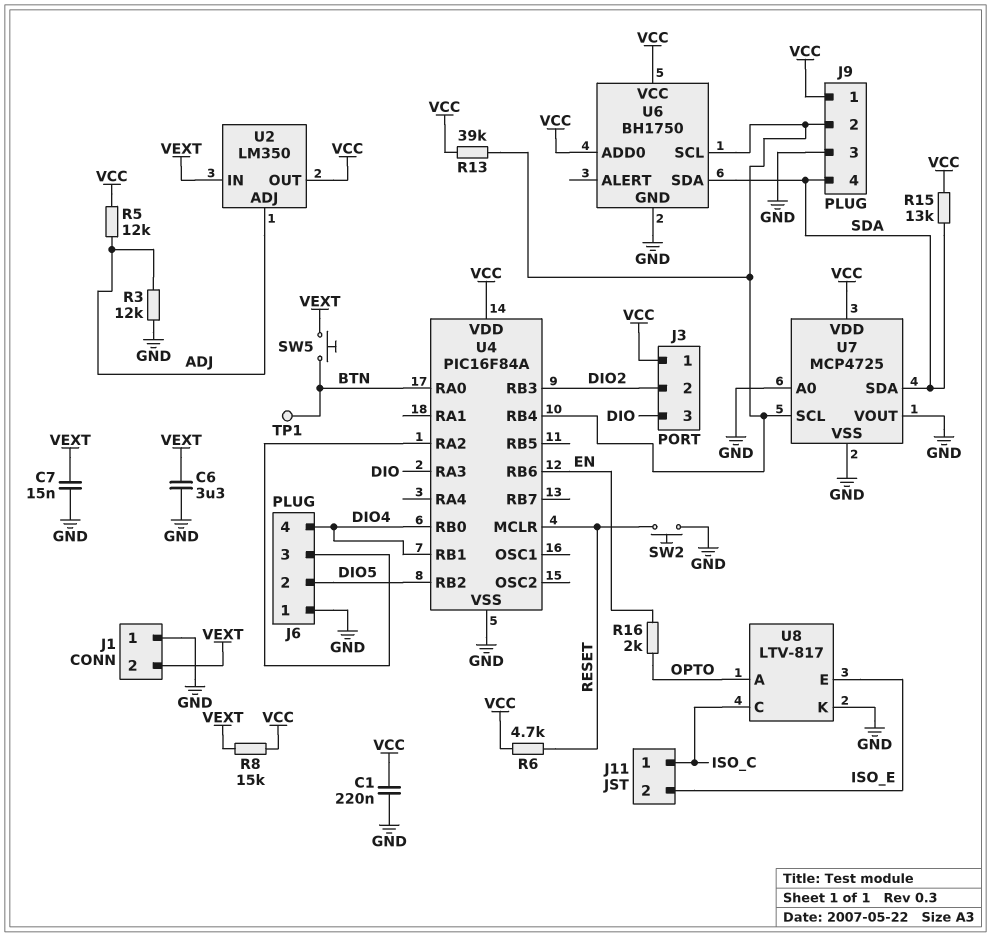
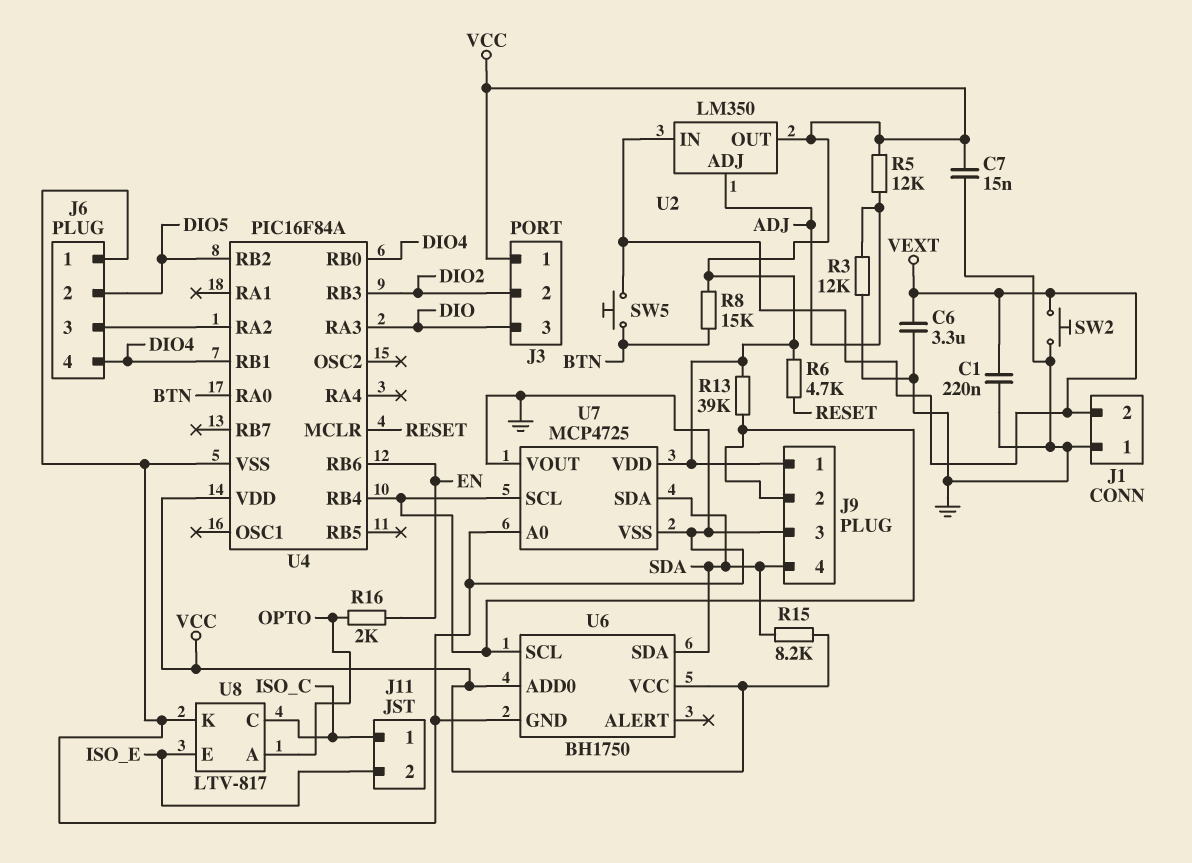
C1: 220nF (GND, VCC) -> 220nF (GND, VEXT)
C7: 15nF (GND, VEXT) -> 15nF (GND, VCC)
R8: 15k (VCC, VEXT) -> 15k (BTN, VCC)
R15: 13k (SDA, VCC) -> 8.2k (SDA, VCC)
SW2: button (GND, RESET) -> button (GND, VEXT)
TP1: test point (BTN) -> none

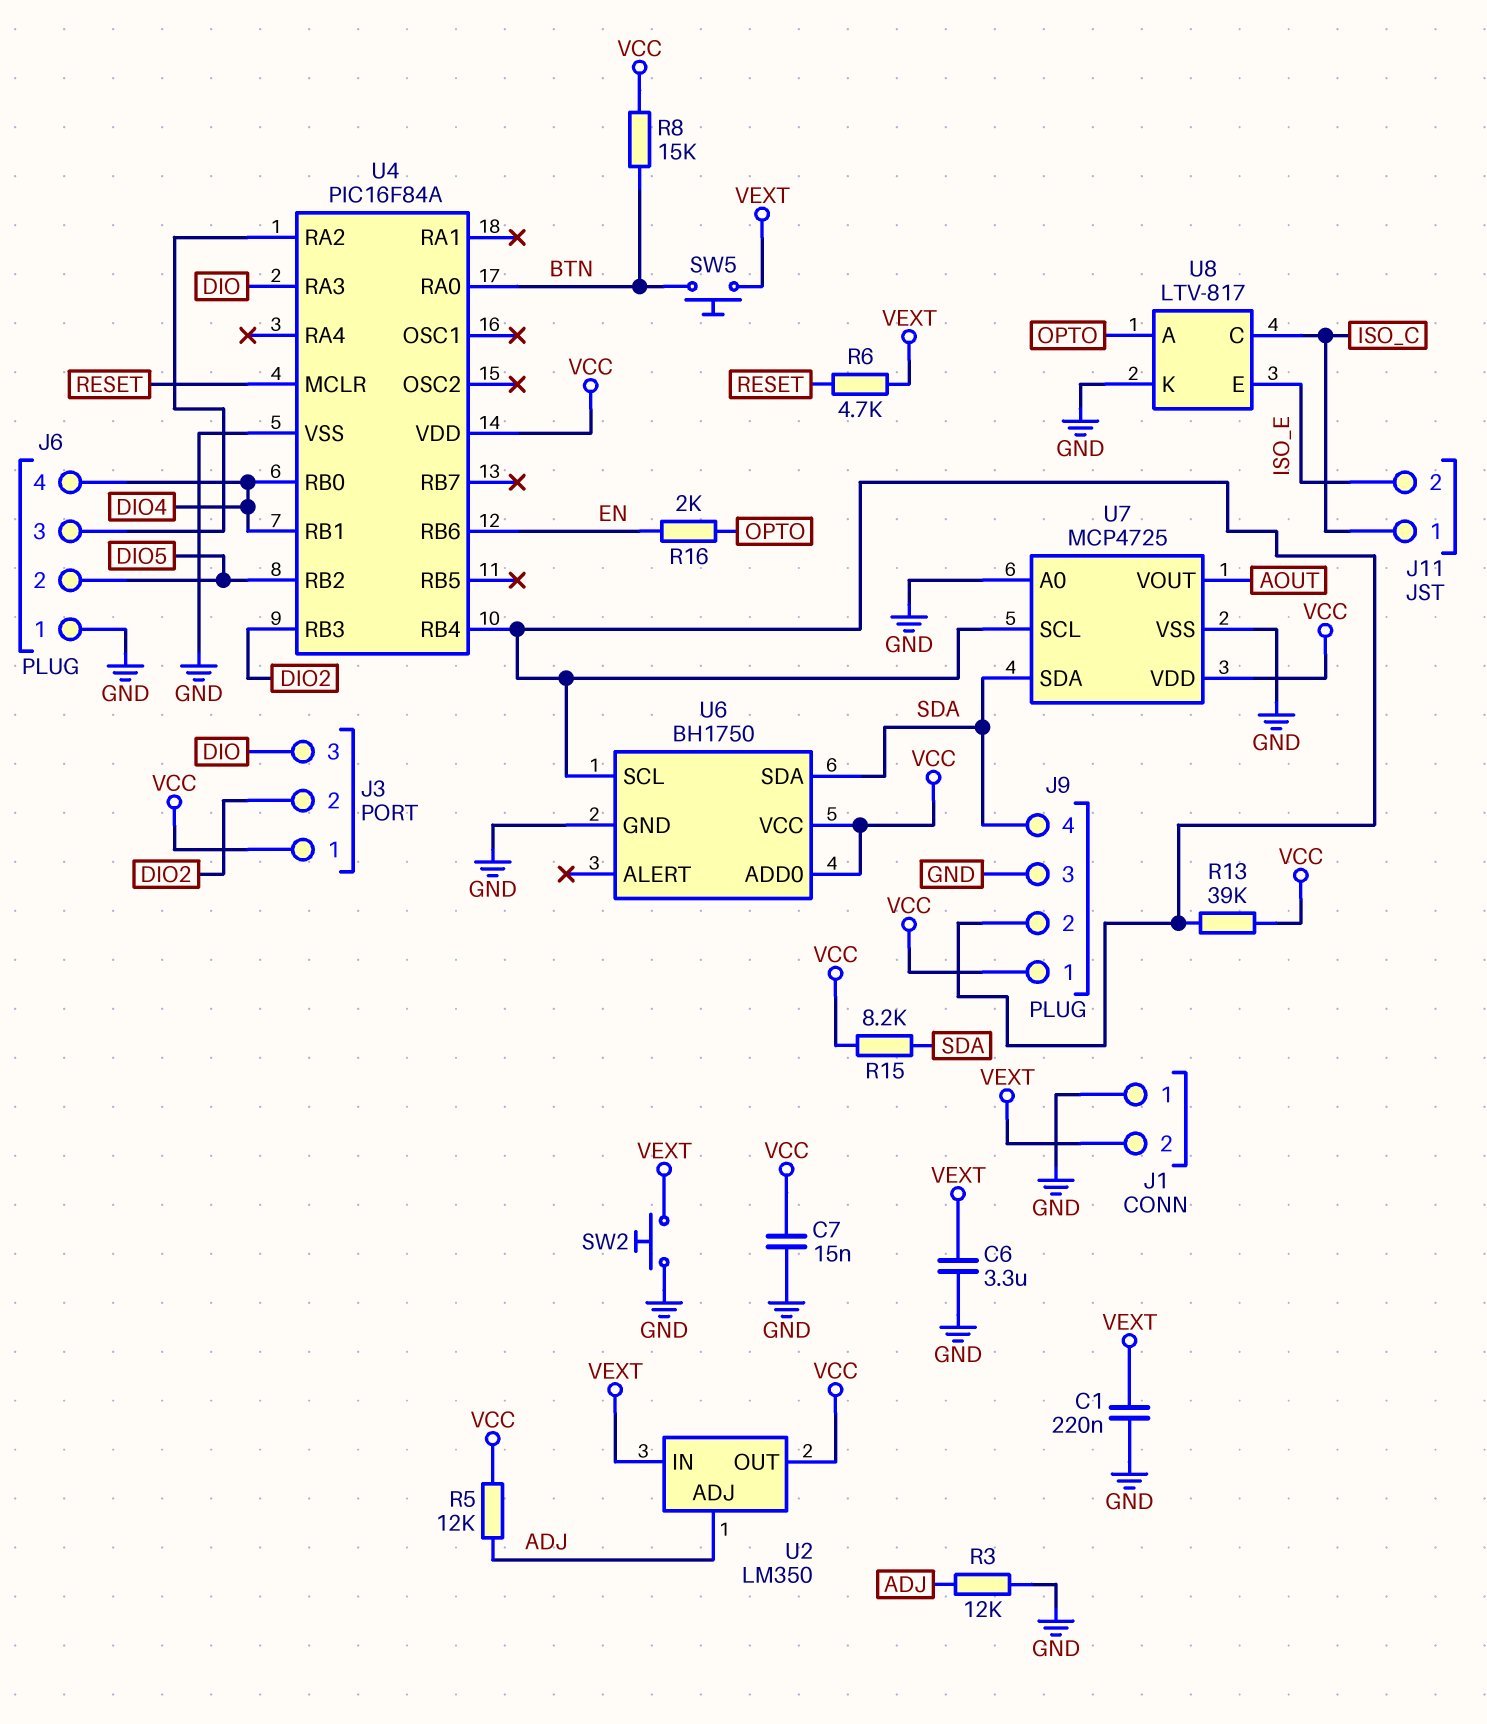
R6: 4.7k (RESET, VCC) -> 4.7k (RESET, VEXT)
U7 pin VOUT: GND -> AOUT

